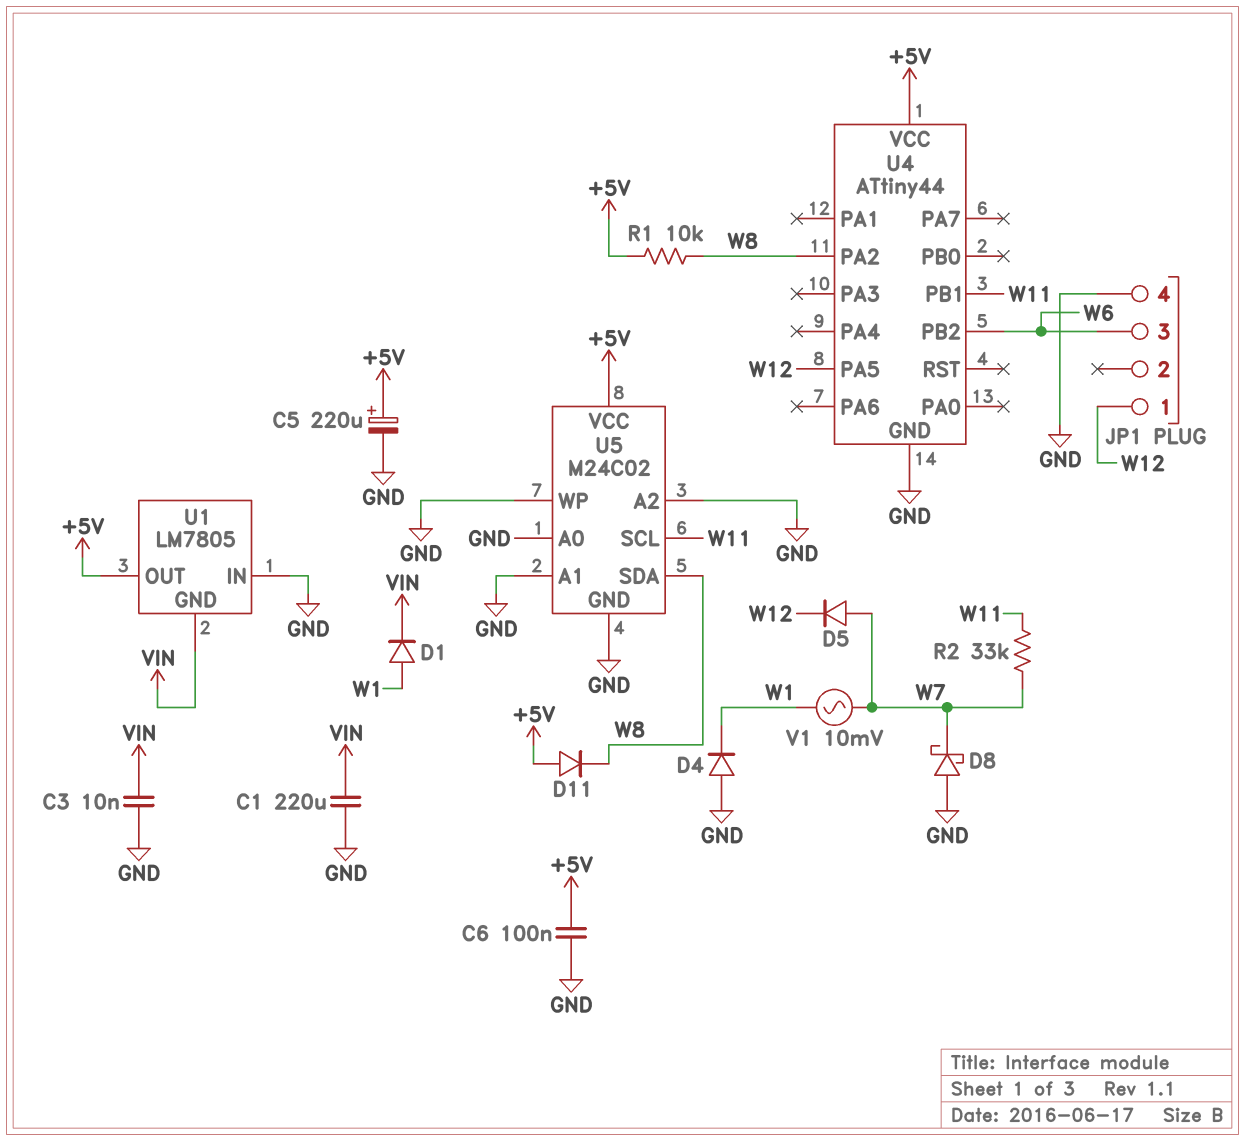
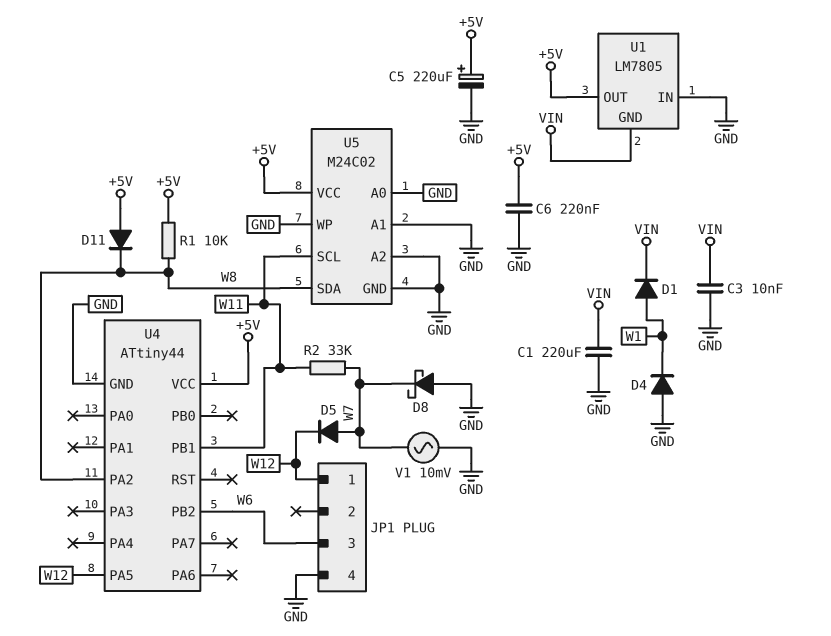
C6: 100nF (+5V, GND) -> 220nF (+5V, GND)
V1: AC 10mV (W1, W7) -> AC 10mV (GND, W7)

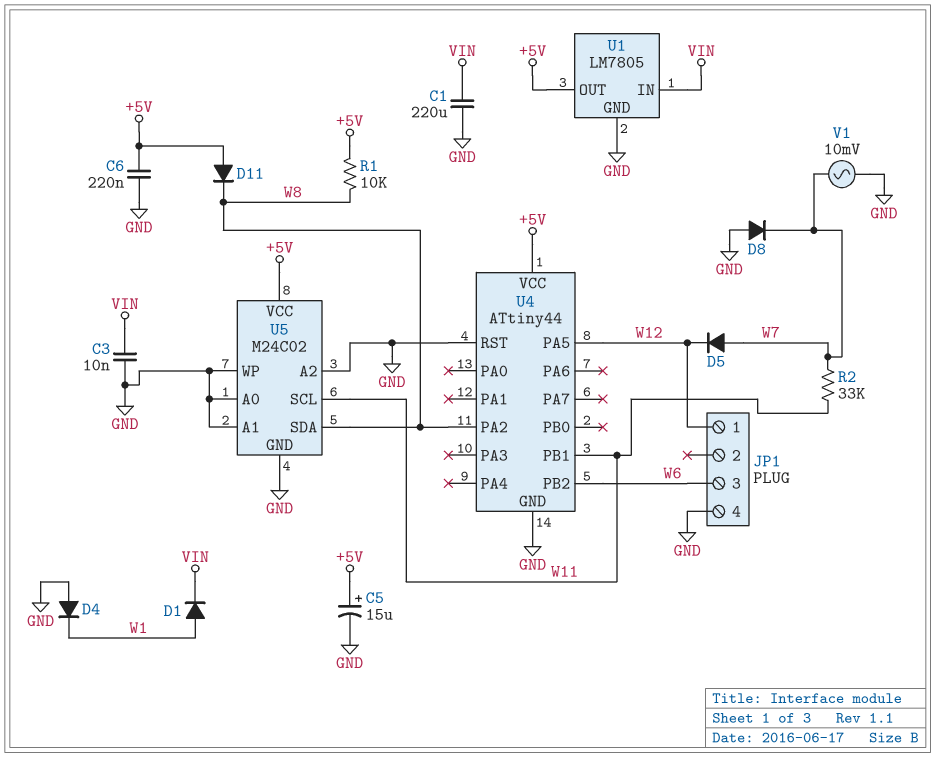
C5: 220uF (plus +5V, minus GND) -> 15uF (plus +5V, minus GND)
D8: schottky (A GND, K W7) -> diode (A GND, K W7)
U1 pin GND: VIN -> GND
U1 pin IN: GND -> VIN
U4 pin RST: none -> GND

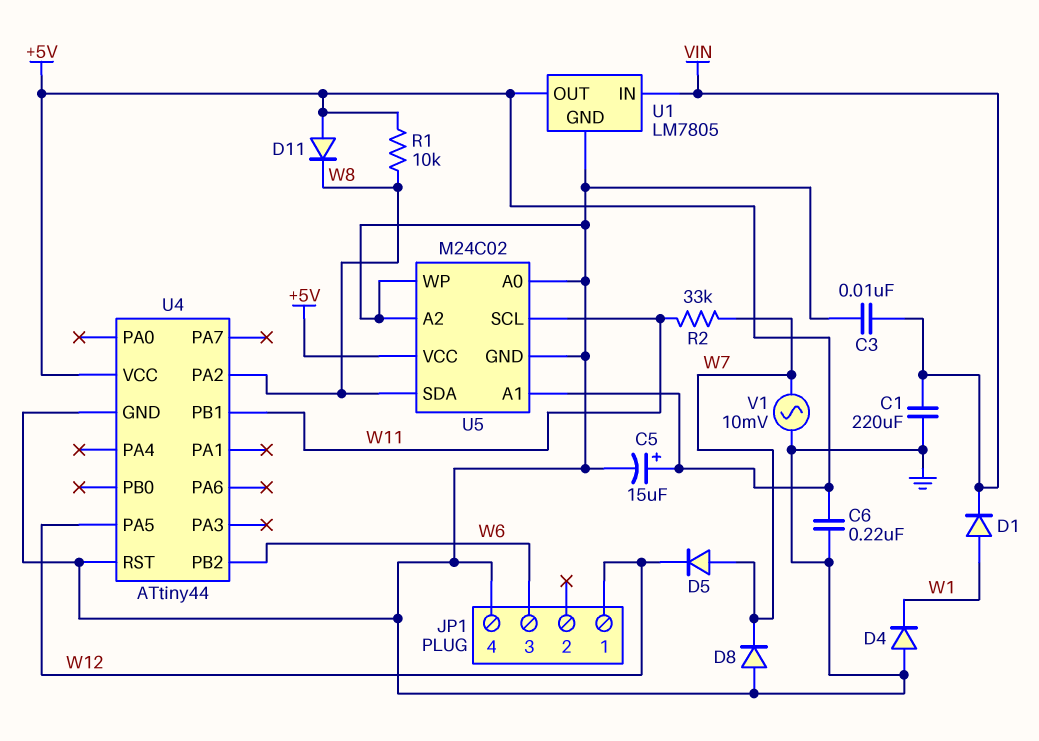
U5 pin A1: GND -> +5V

